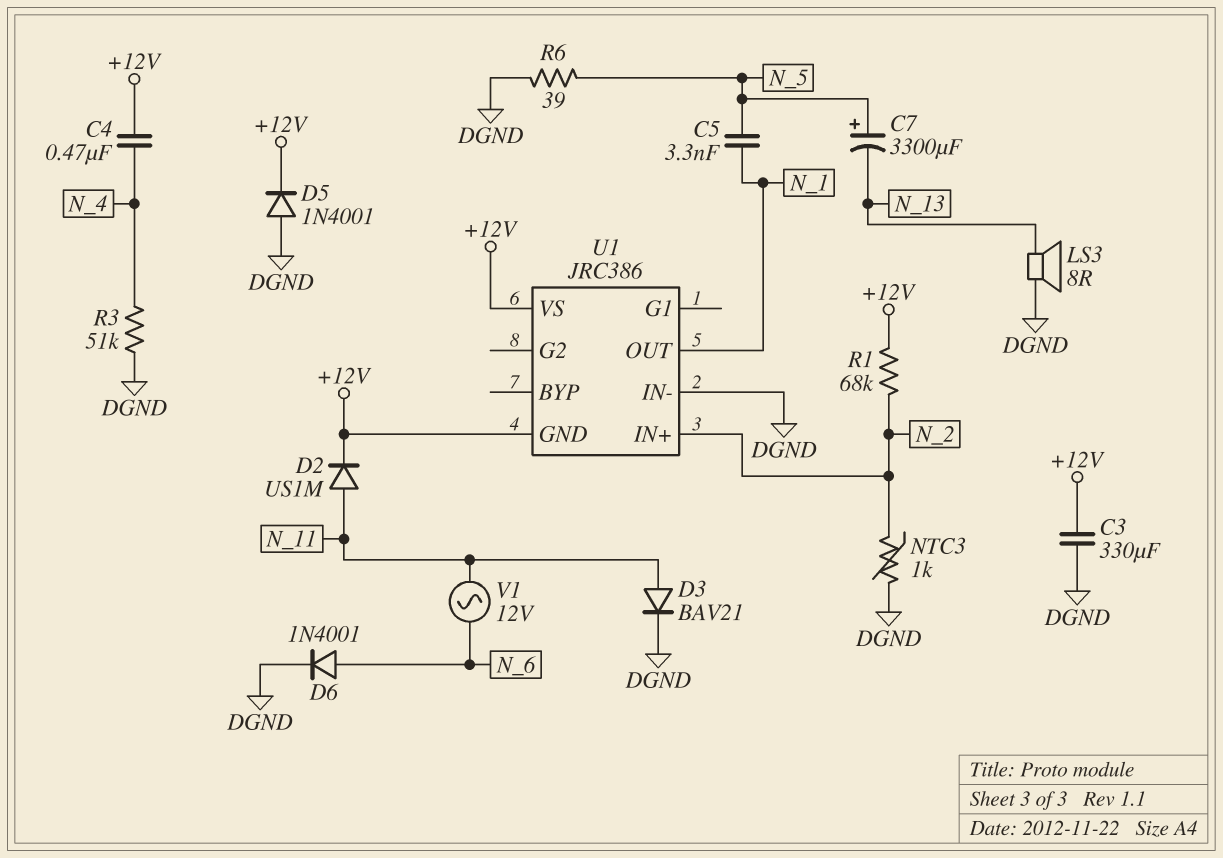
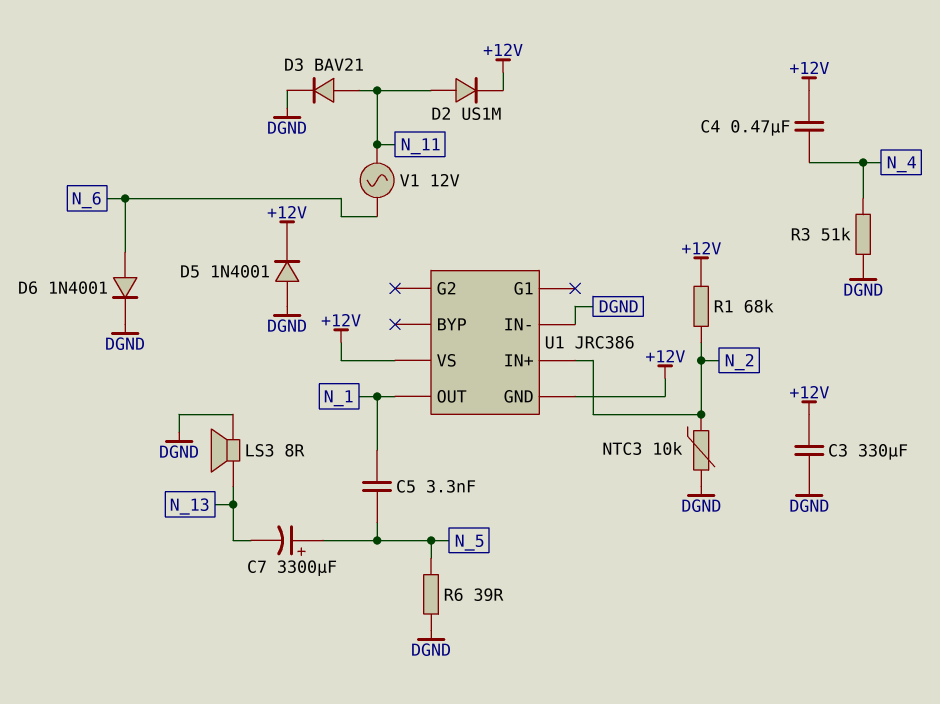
NTC3: 1k (DGND, N_2) -> 10k (DGND, N_2)

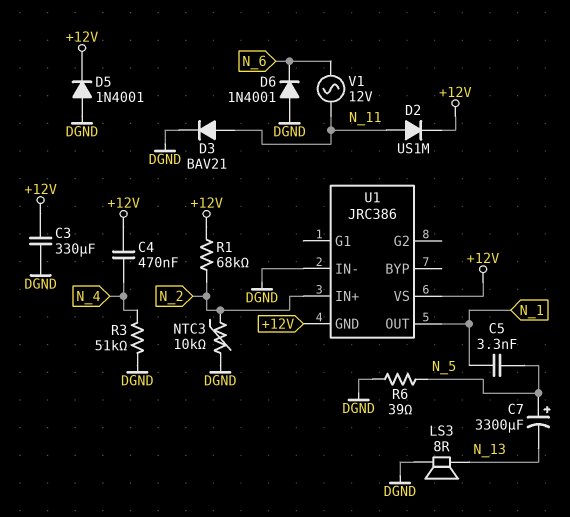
D6: diode 1N4001 (A N_6, K DGND) -> diode 1N4001 (A DGND, K N_6)

